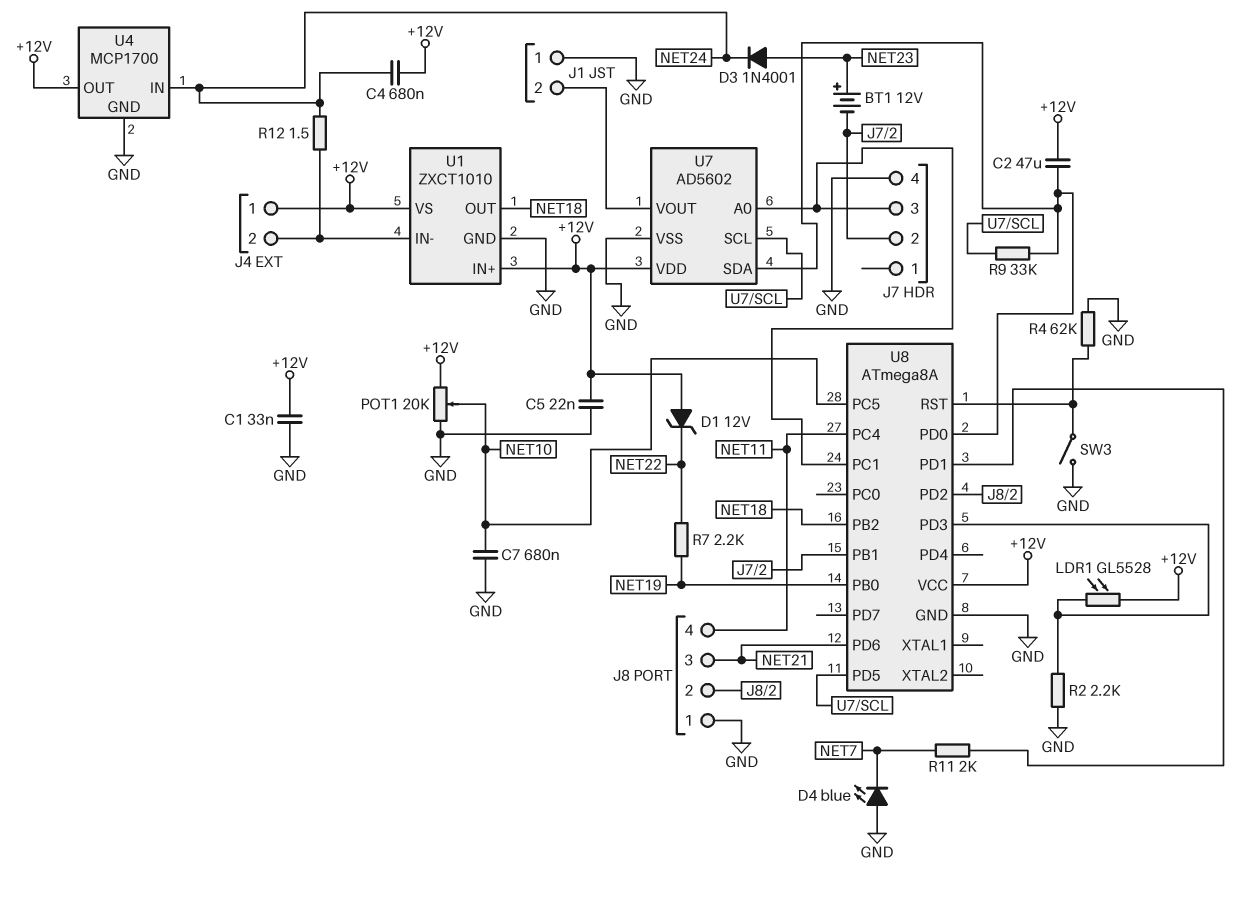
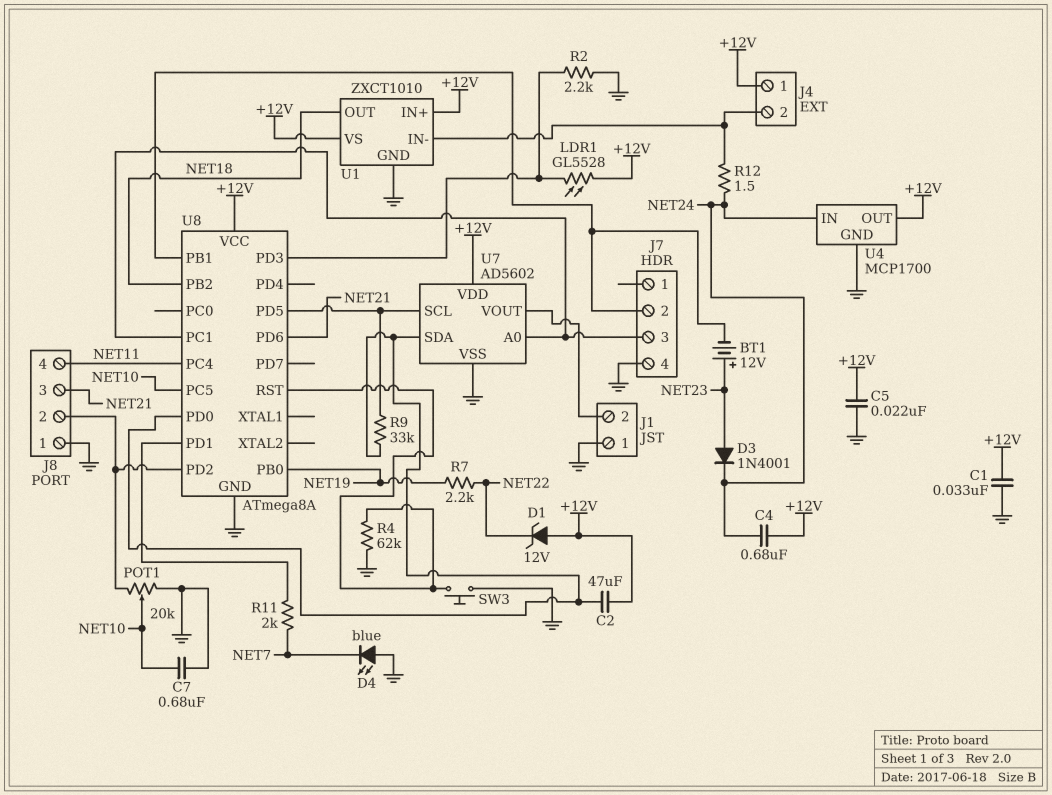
POT1: 20k (+12V, GND, wiper NET10) -> 20k (GND, J8/2, wiper NET10)
SW3: switch (GND, U8/RST) -> button (GND, U8/RST)

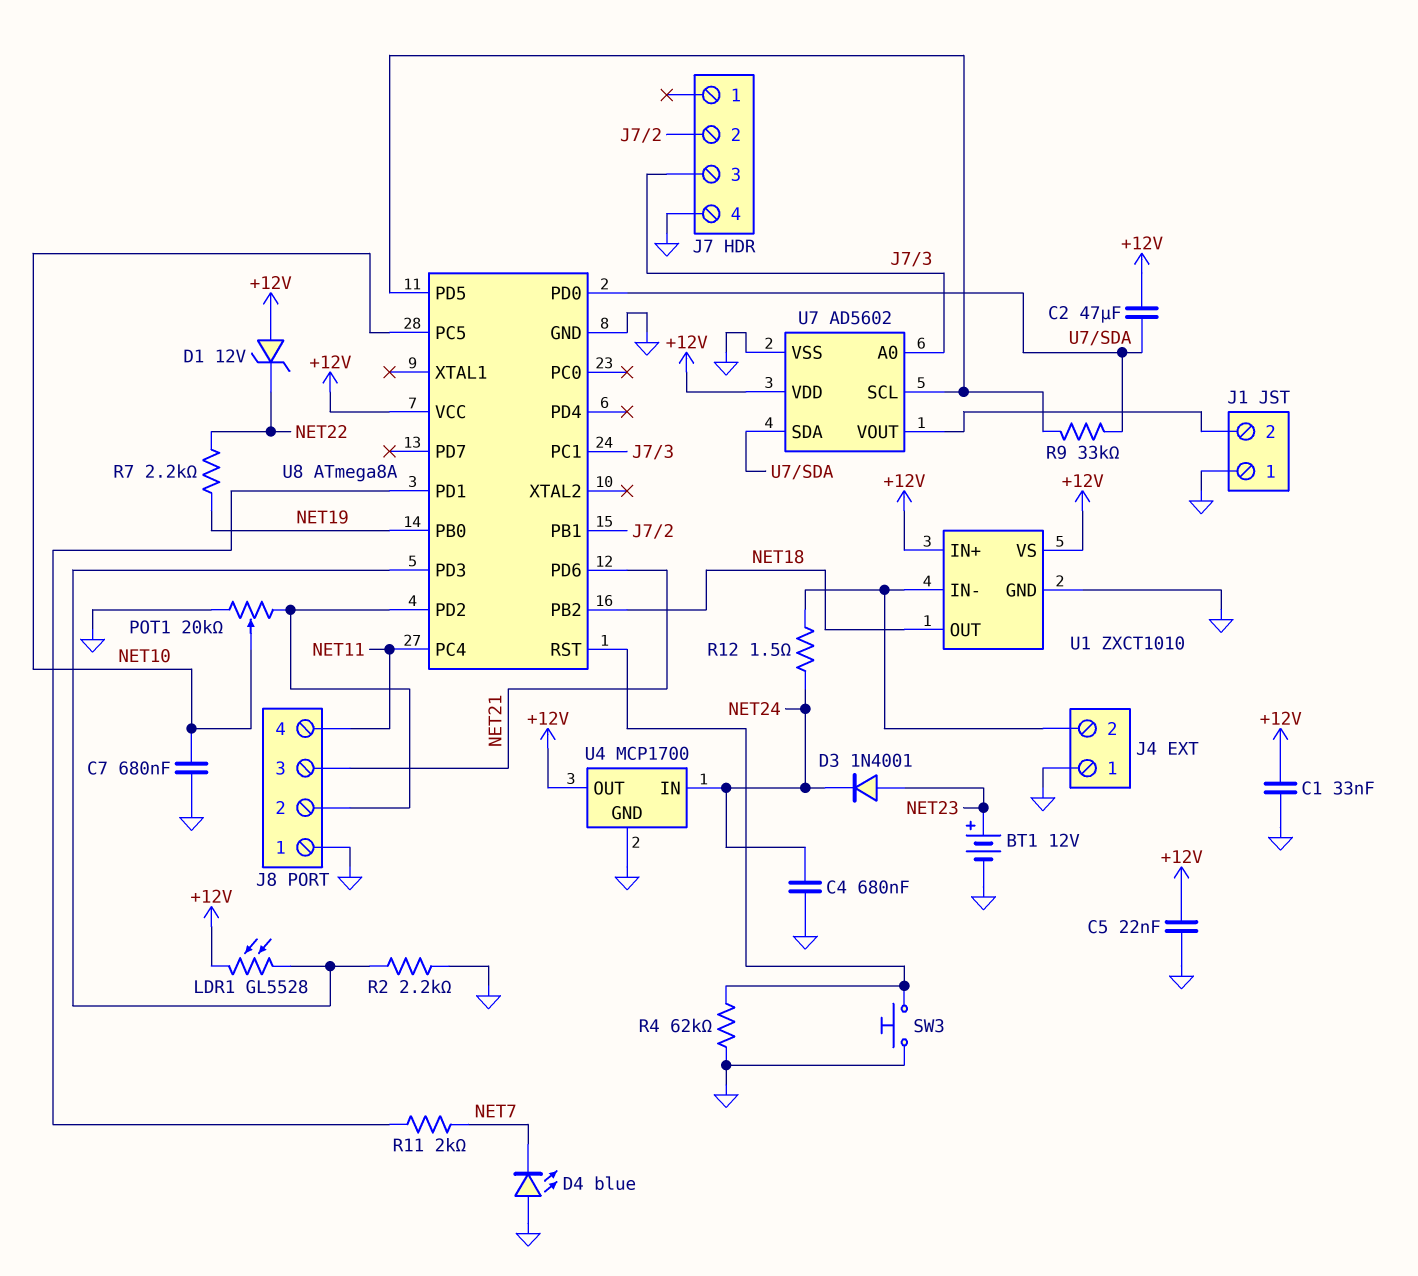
BT1: 12V (plus NET23, minus J7/2) -> 12V (plus NET23, minus GND)
C4: 680nF (+12V, NET24) -> 680nF (GND, NET24)
J4 pin 1: +12V -> GND

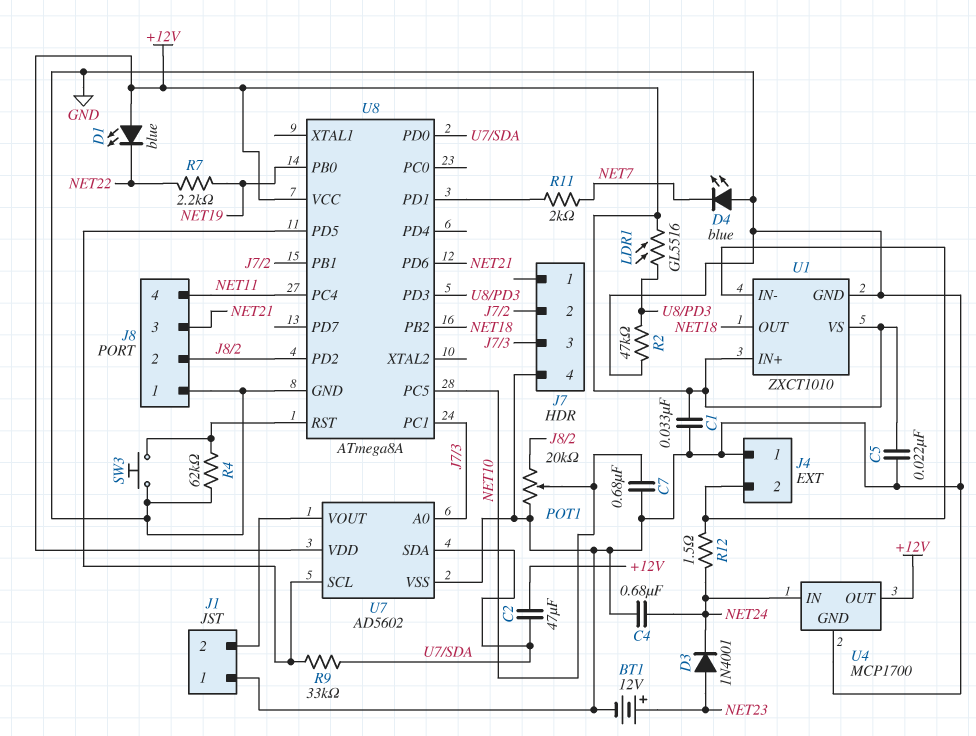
D1: zener 12V (A +12V, K NET22) -> LED blue (A +12V, K NET22)
LDR1: GL5528 (+12V, U8/PD3) -> GL5516 (+12V, U8/PD3)
R2: 2.2k (GND, U8/PD3) -> 47k (GND, U8/PD3)

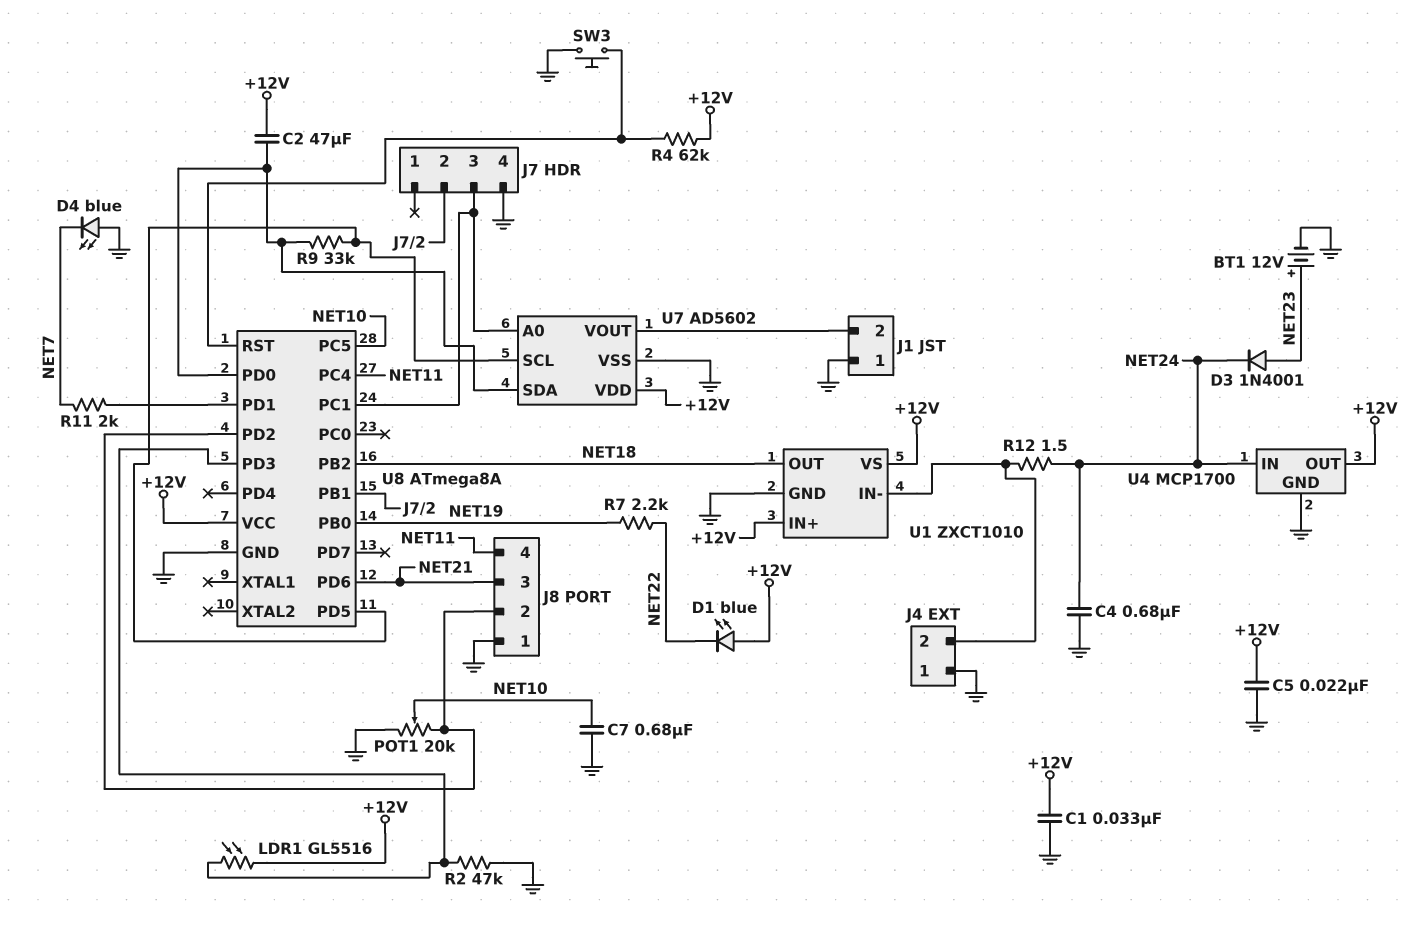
R4: 62k (GND, U8/RST) -> 62k (+12V, U8/RST)

